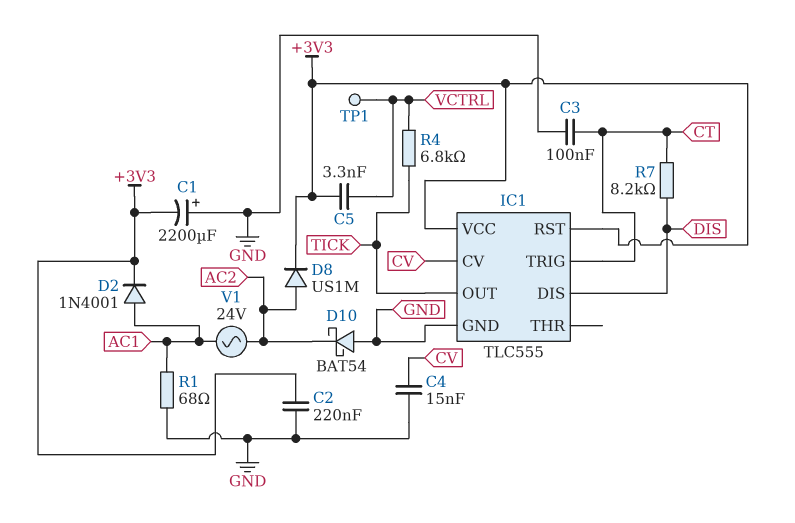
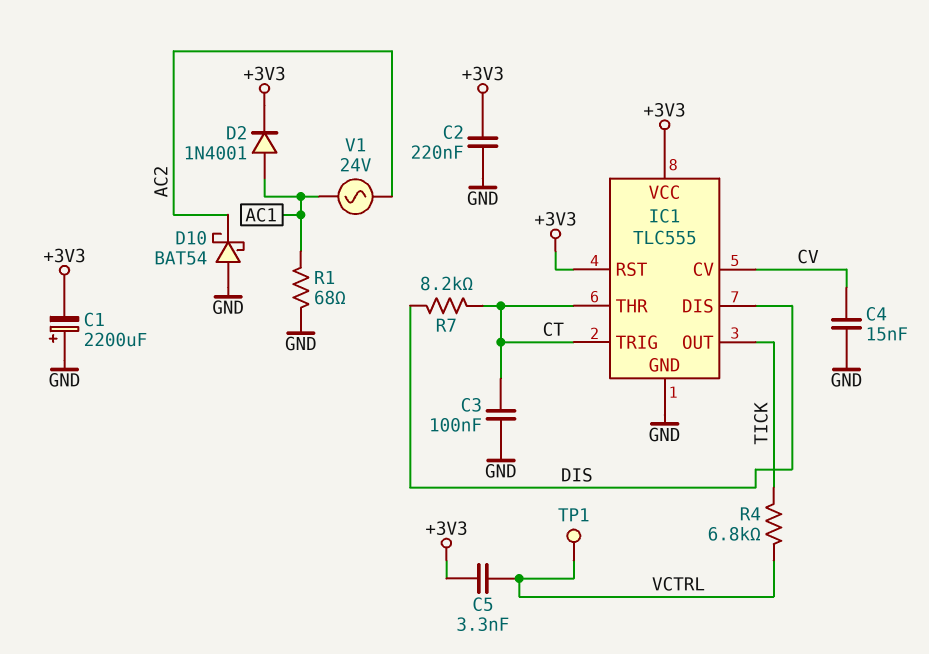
D8: diode US1M (A AC2, K +3V3) -> none
IC1 pin THR: none -> CT

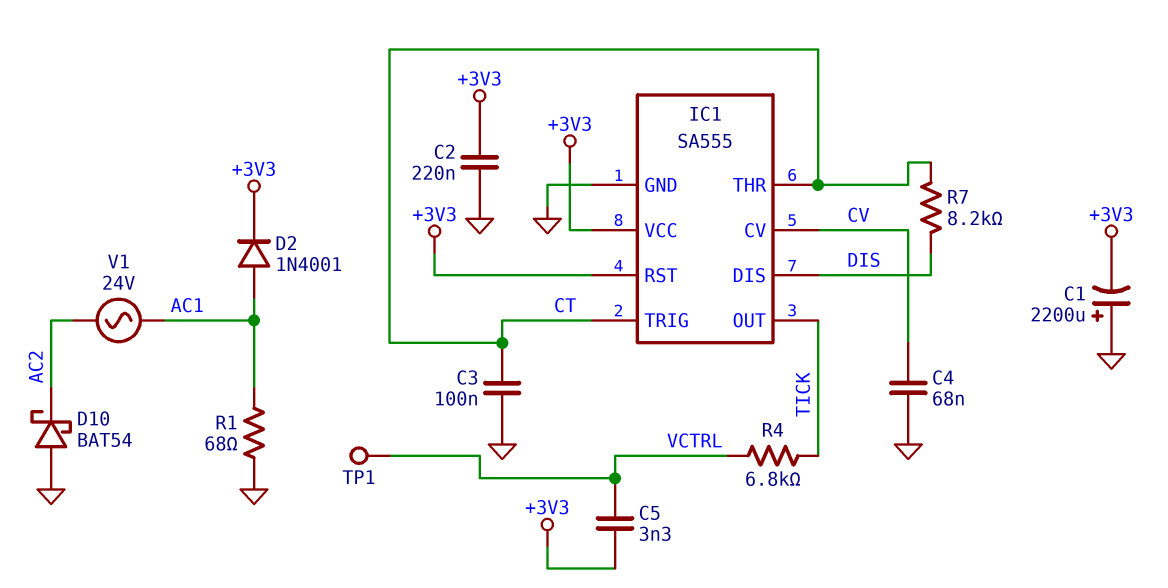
C4: 15nF (CV, GND) -> 68nF (CV, GND)
IC1: TLC555 -> SA555

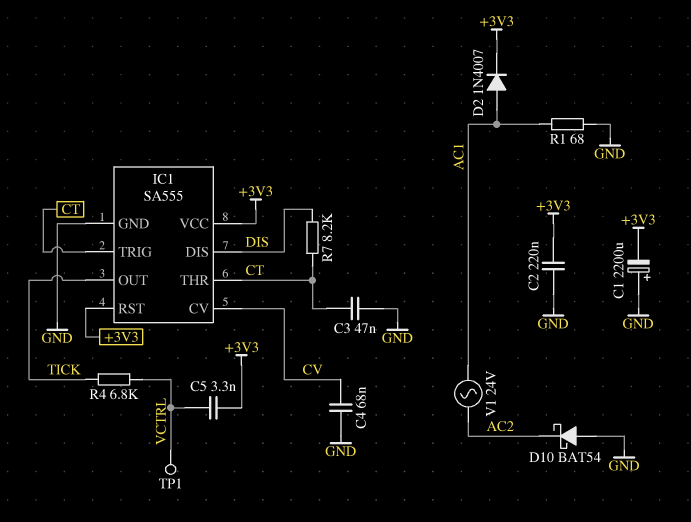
C3: 100nF (CT, GND) -> 47nF (CT, GND)
D2: diode 1N4001 (A AC1, K +3V3) -> diode 1N4007 (A AC1, K +3V3)

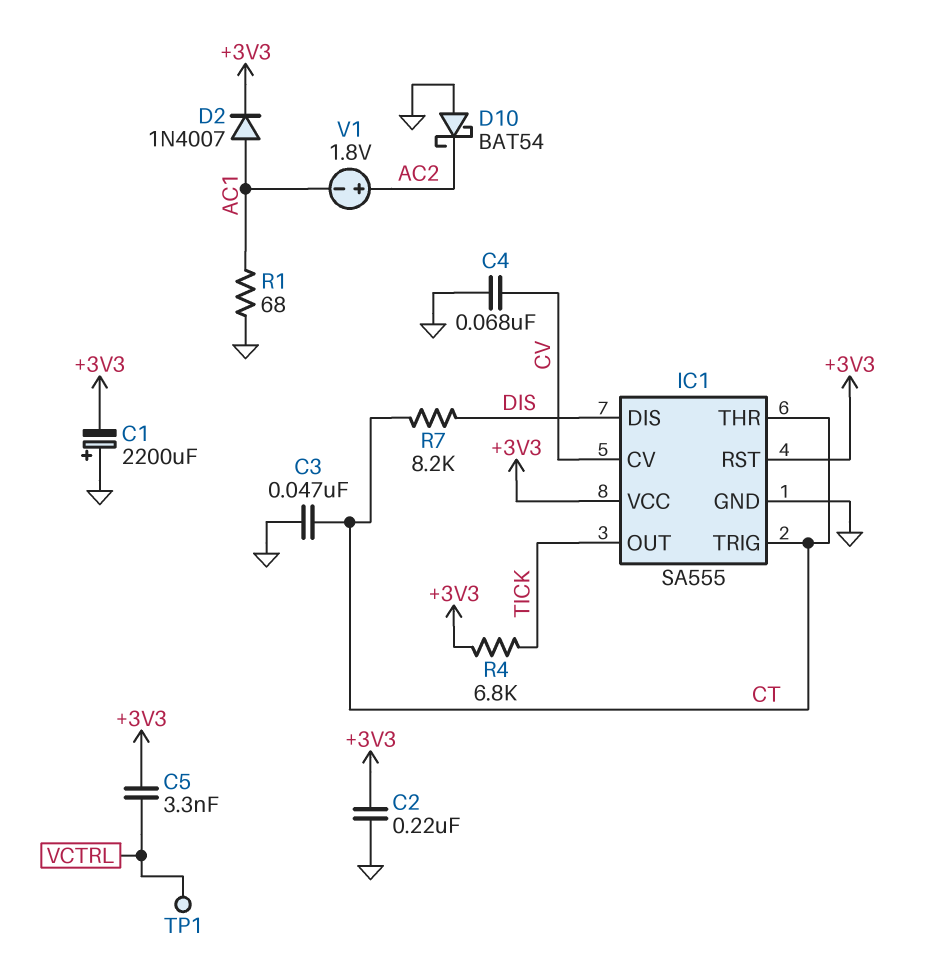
R4: 6.8k (TICK, VCTRL) -> 6.8k (+3V3, TICK)
V1: AC 24V (AC1, AC2) -> 1.8V (plus AC2, minus AC1)

